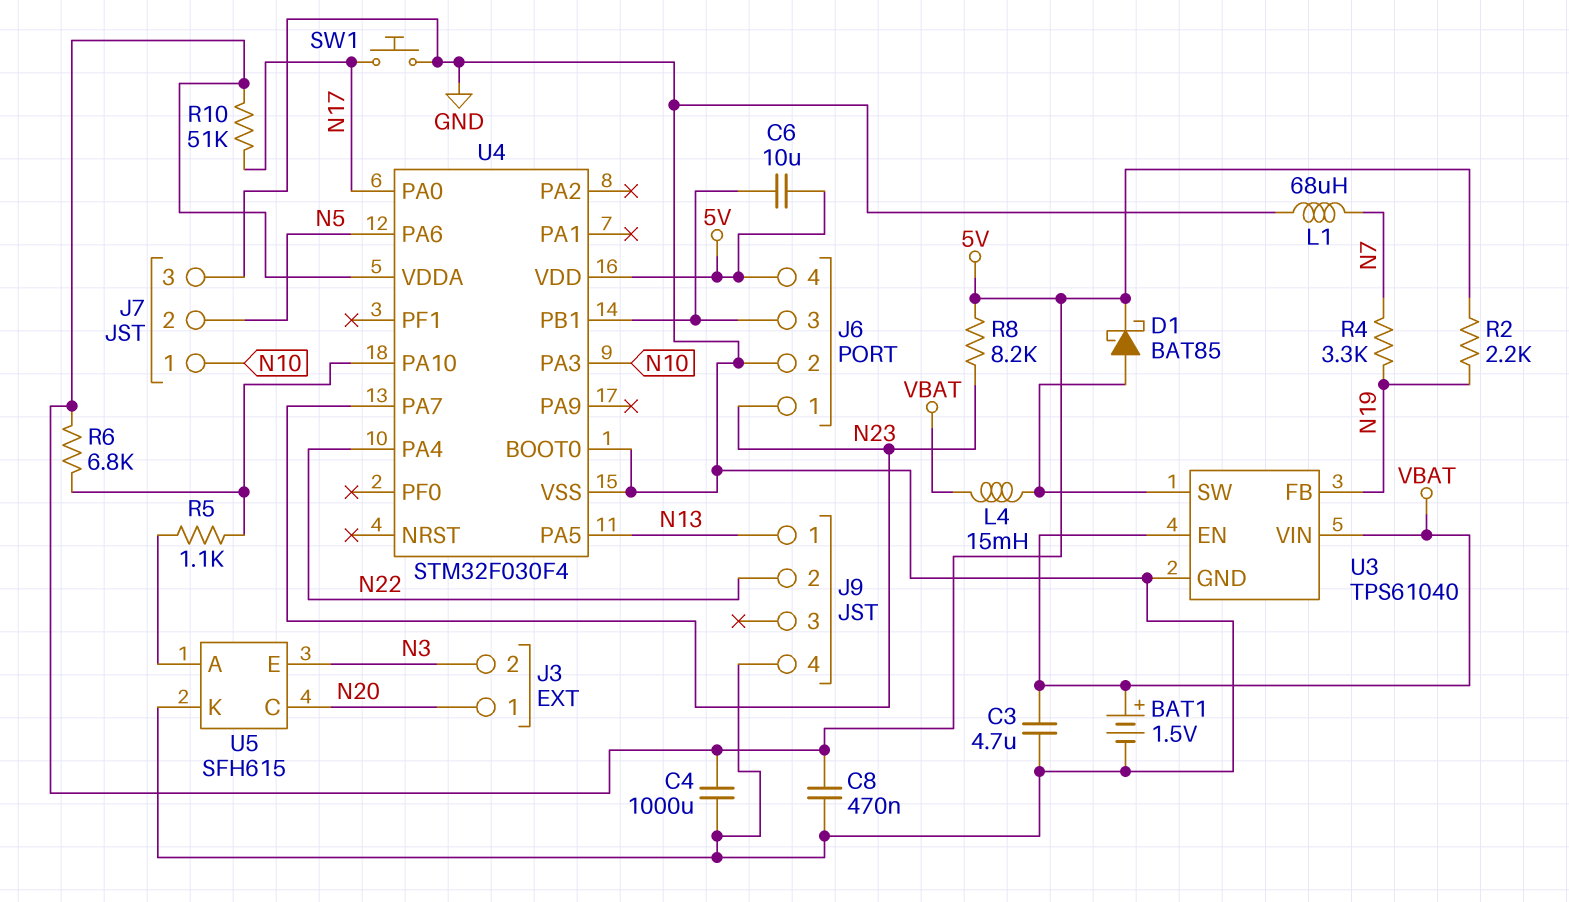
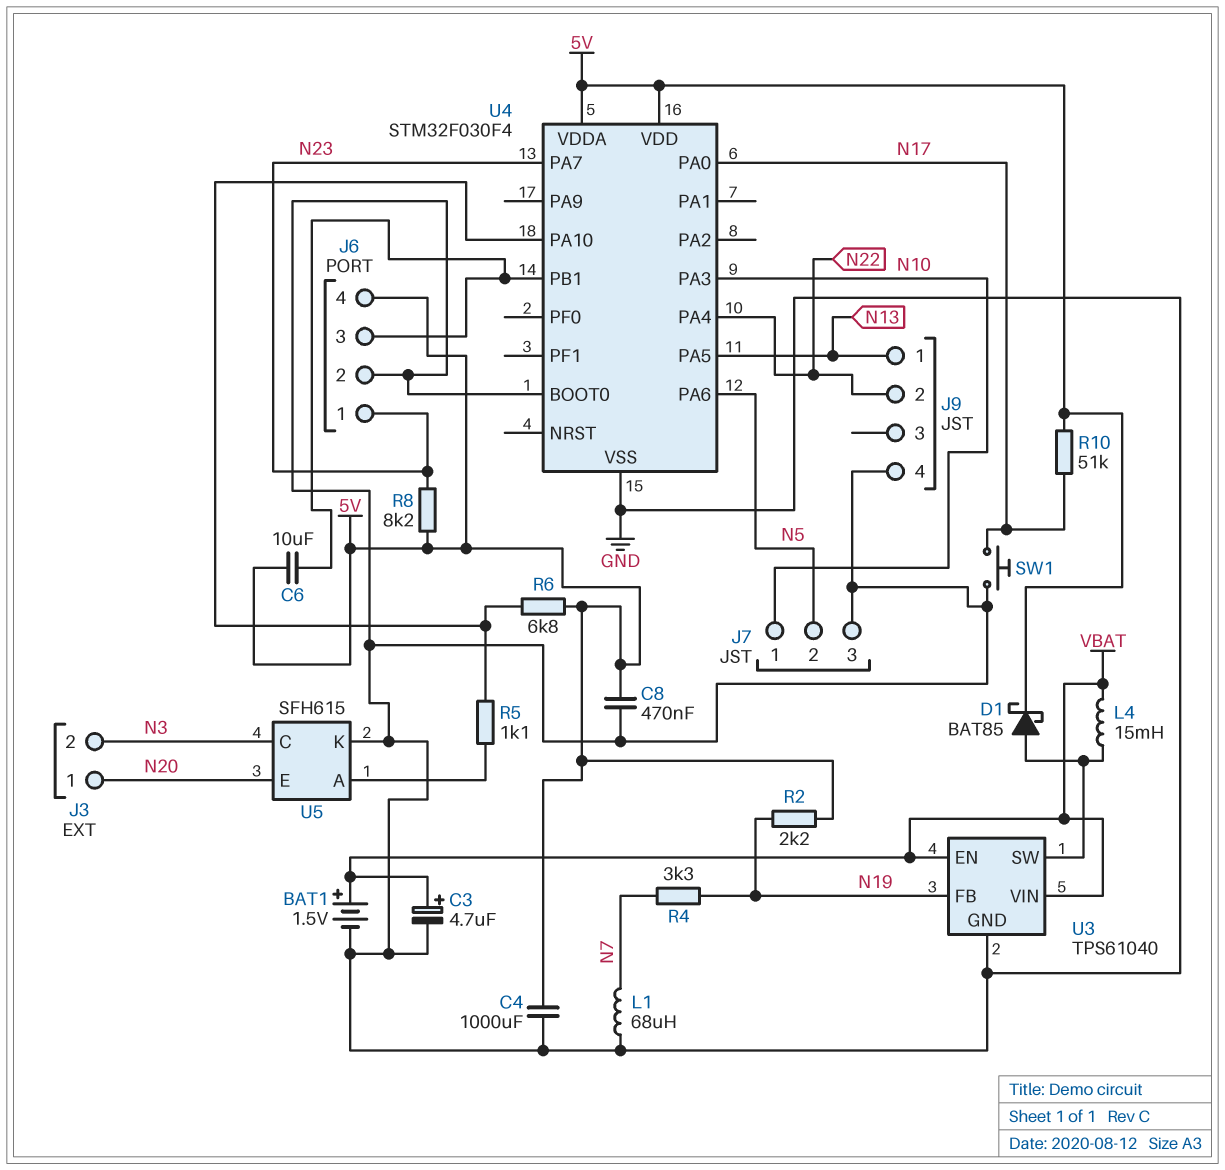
C3: 4.7uF (GND, VBAT) -> 4.7uF (plus VBAT, minus GND)
U5 pin C: N20 -> N3
U5 pin E: N3 -> N20

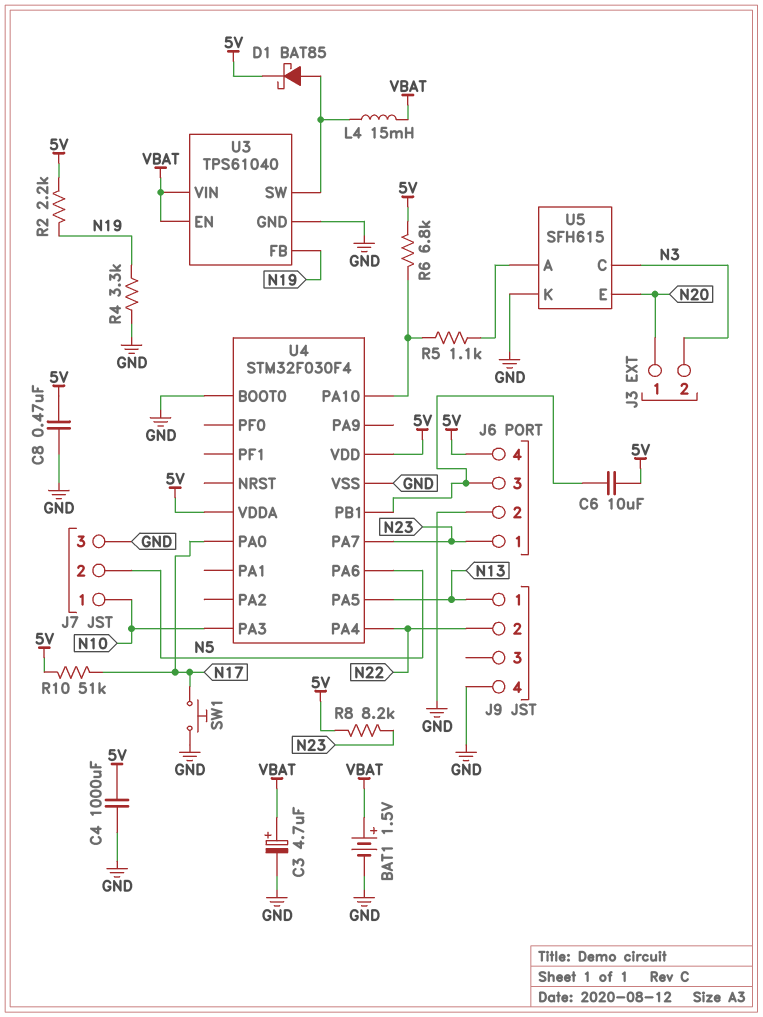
L1: 68uH (GND, N7) -> none
R4: 3.3k (N7, N19) -> 3.3k (GND, N19)

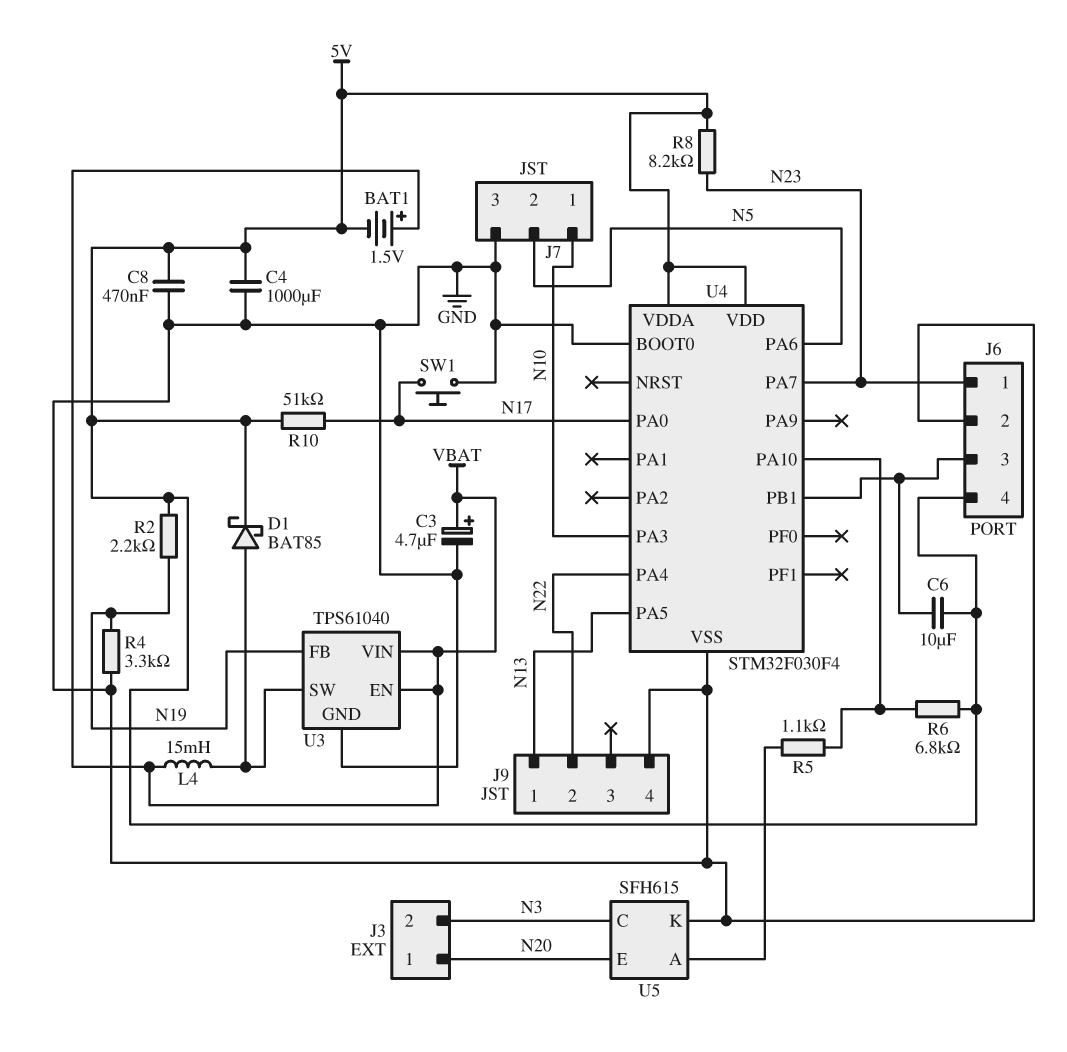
BAT1: 1.5V (plus VBAT, minus GND) -> 1.5V (plus VBAT, minus 5V)

